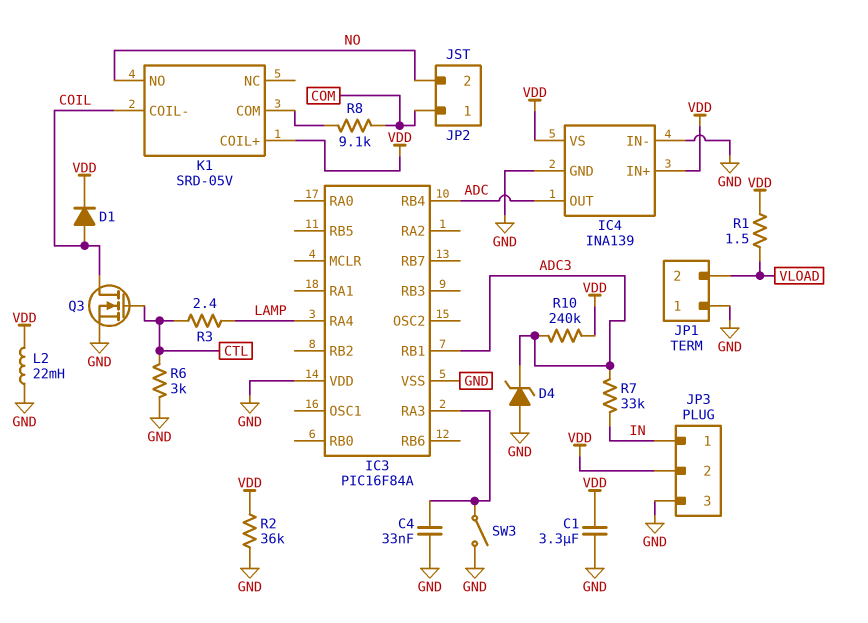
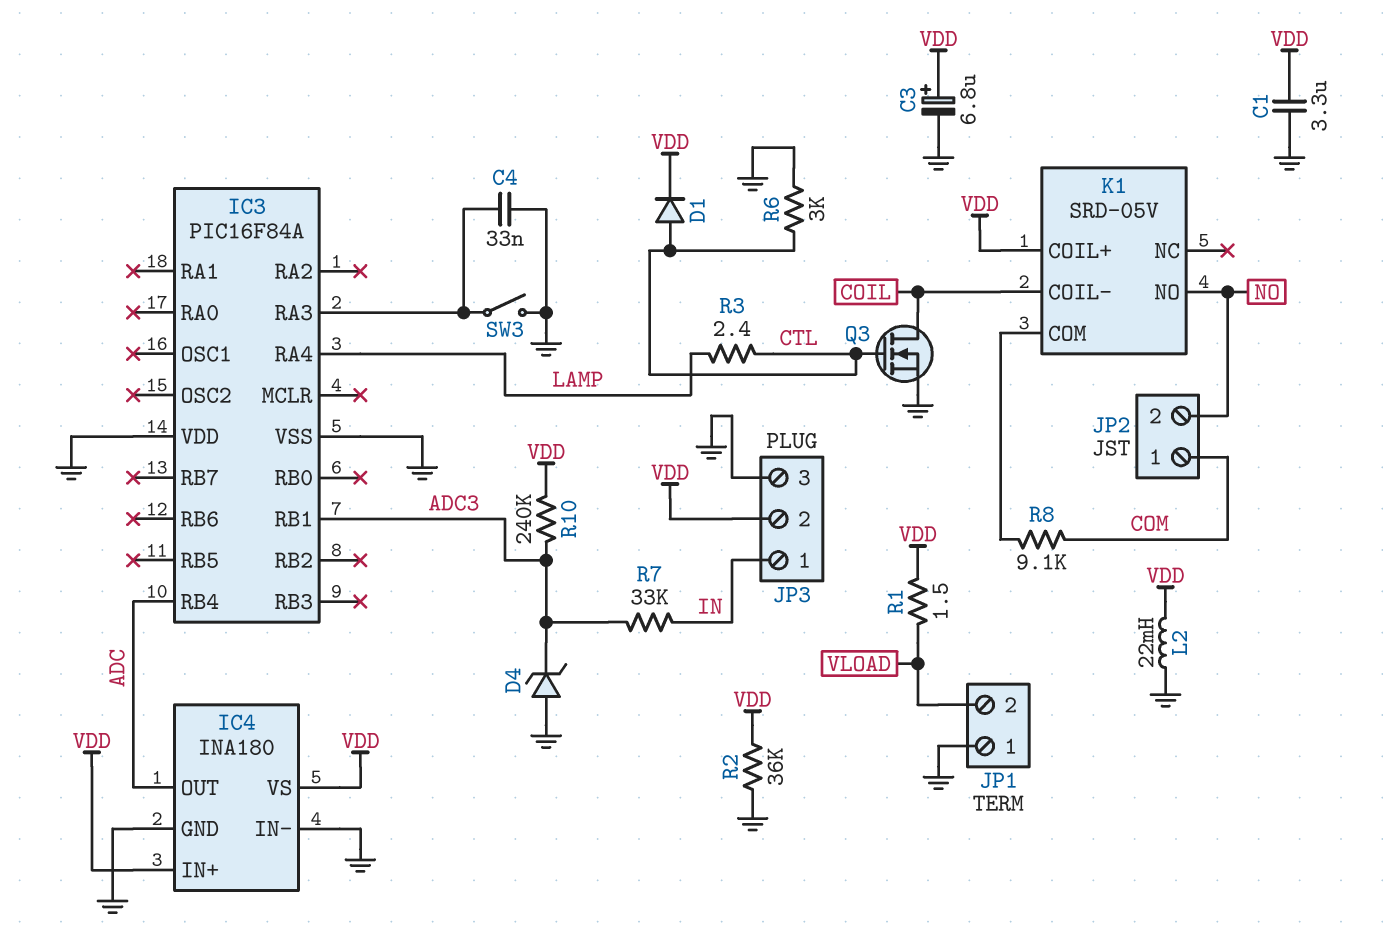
C3: none -> 6.8uF (plus VDD, minus GND)
D1: diode (A COIL, K VDD) -> diode (A CTL, K VDD)
IC4: INA139 -> INA180

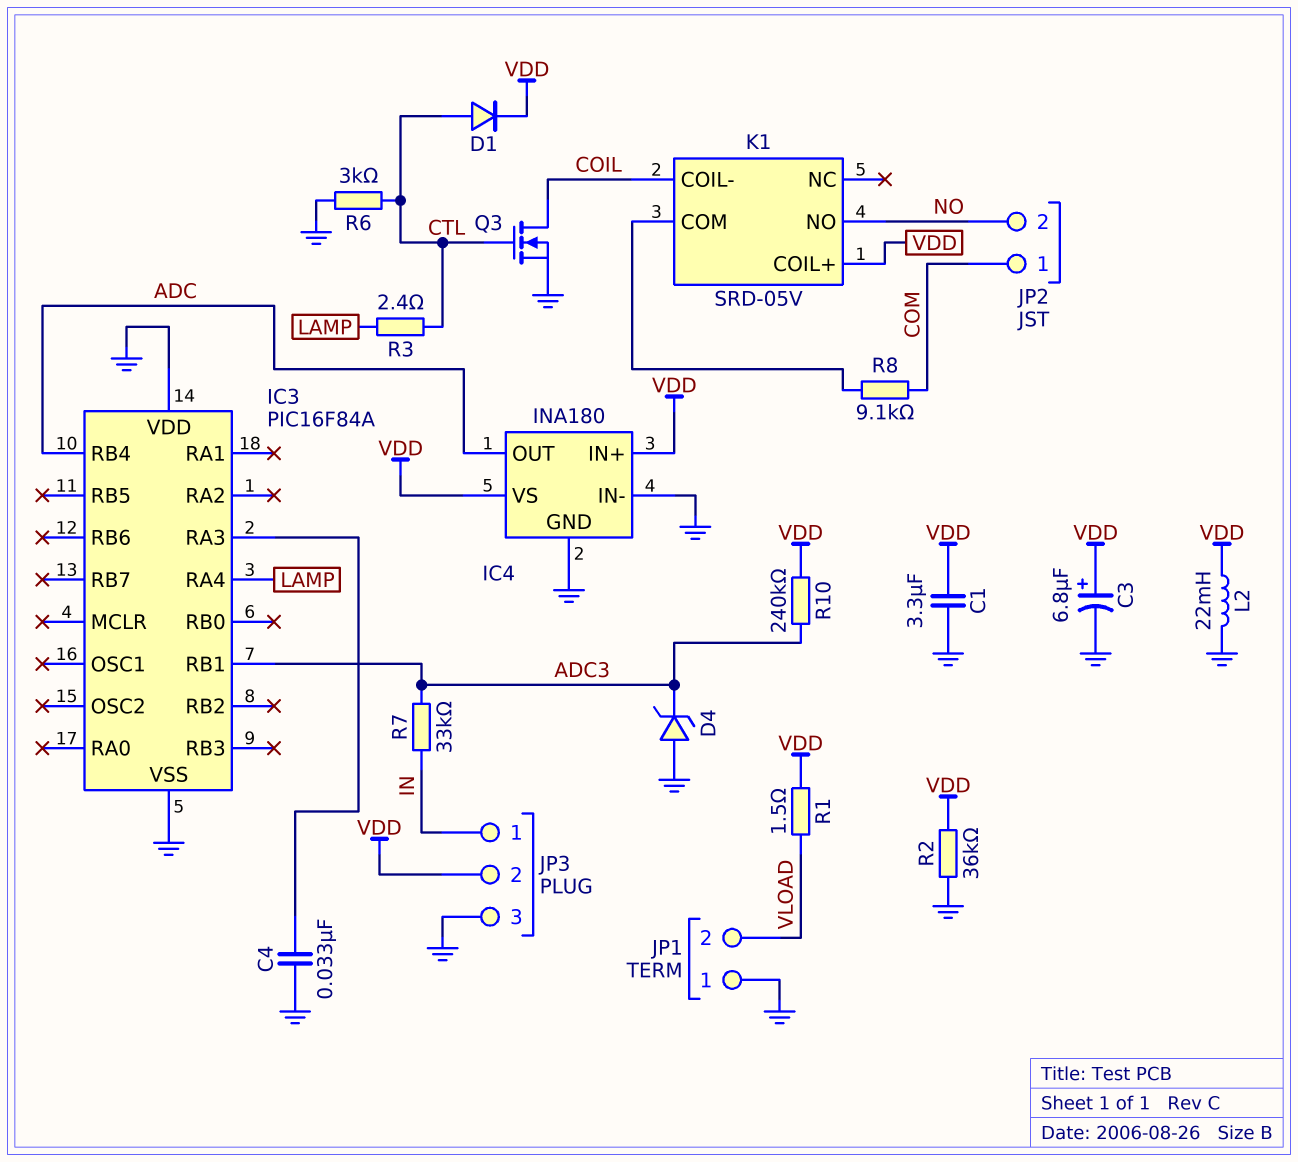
SW3: switch (GND, IC3/RA3) -> none

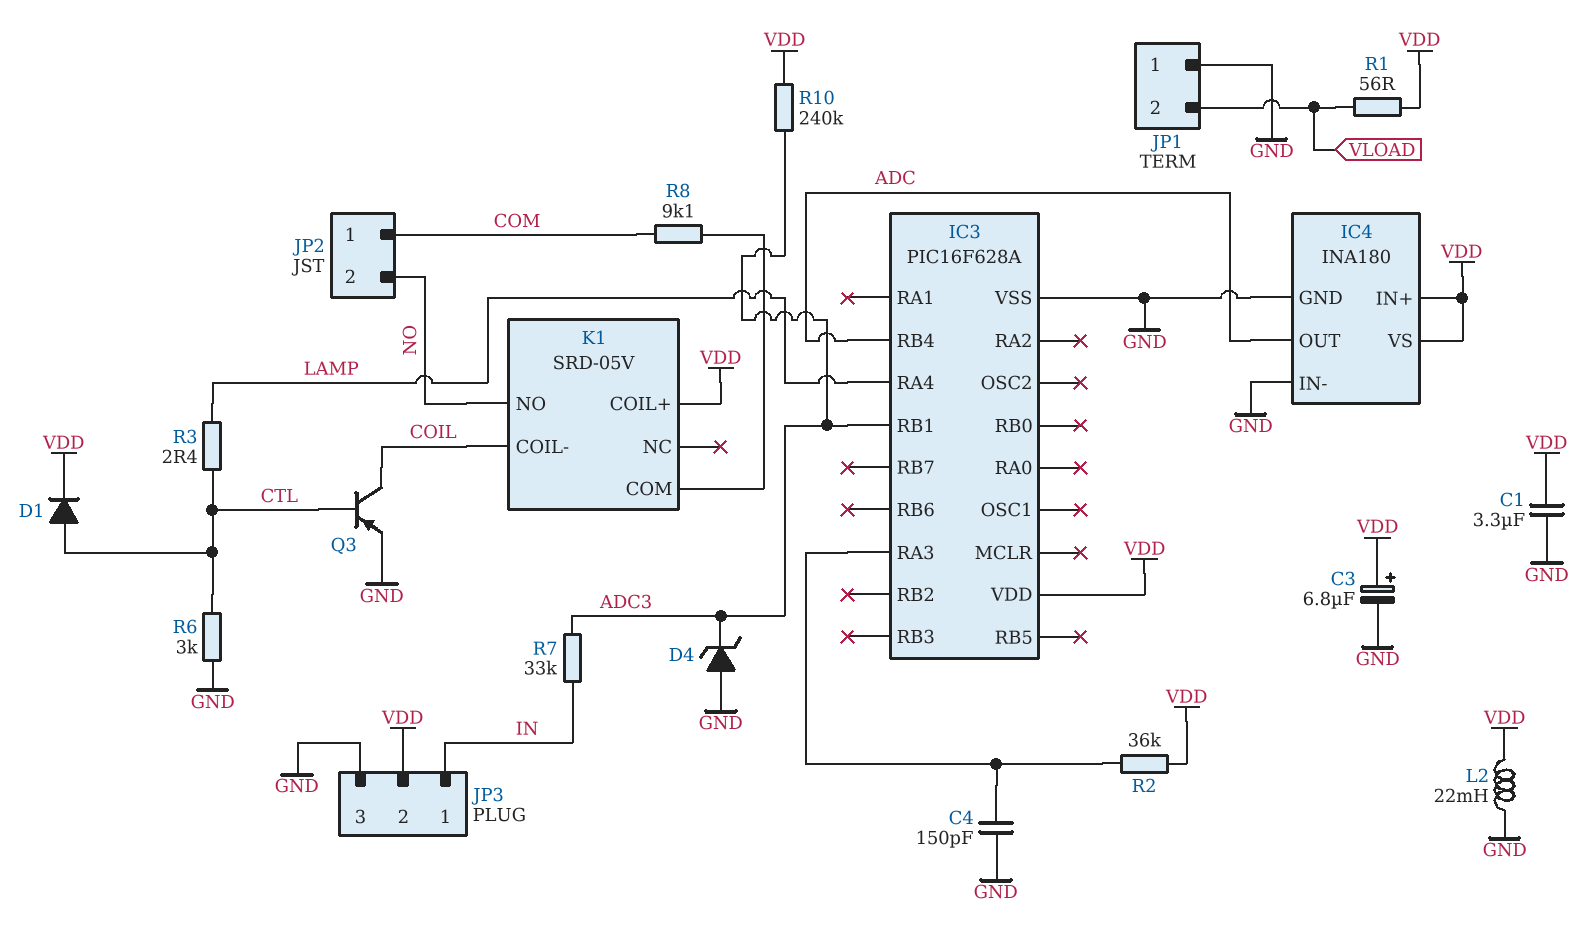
C4: 33nF (GND, IC3/RA3) -> 150pF (GND, IC3/RA3)
IC3: PIC16F84A -> PIC16F628A
IC3 pin VDD: GND -> VDD
Q3: NMOS (G CTL, D COIL, S GND) -> PNP (B CTL, C COIL, E GND)
R1: 1.5 (VDD, VLOAD) -> 56 (VDD, VLOAD)
R2: 36k (GND, VDD) -> 36k (IC3/RA3, VDD)

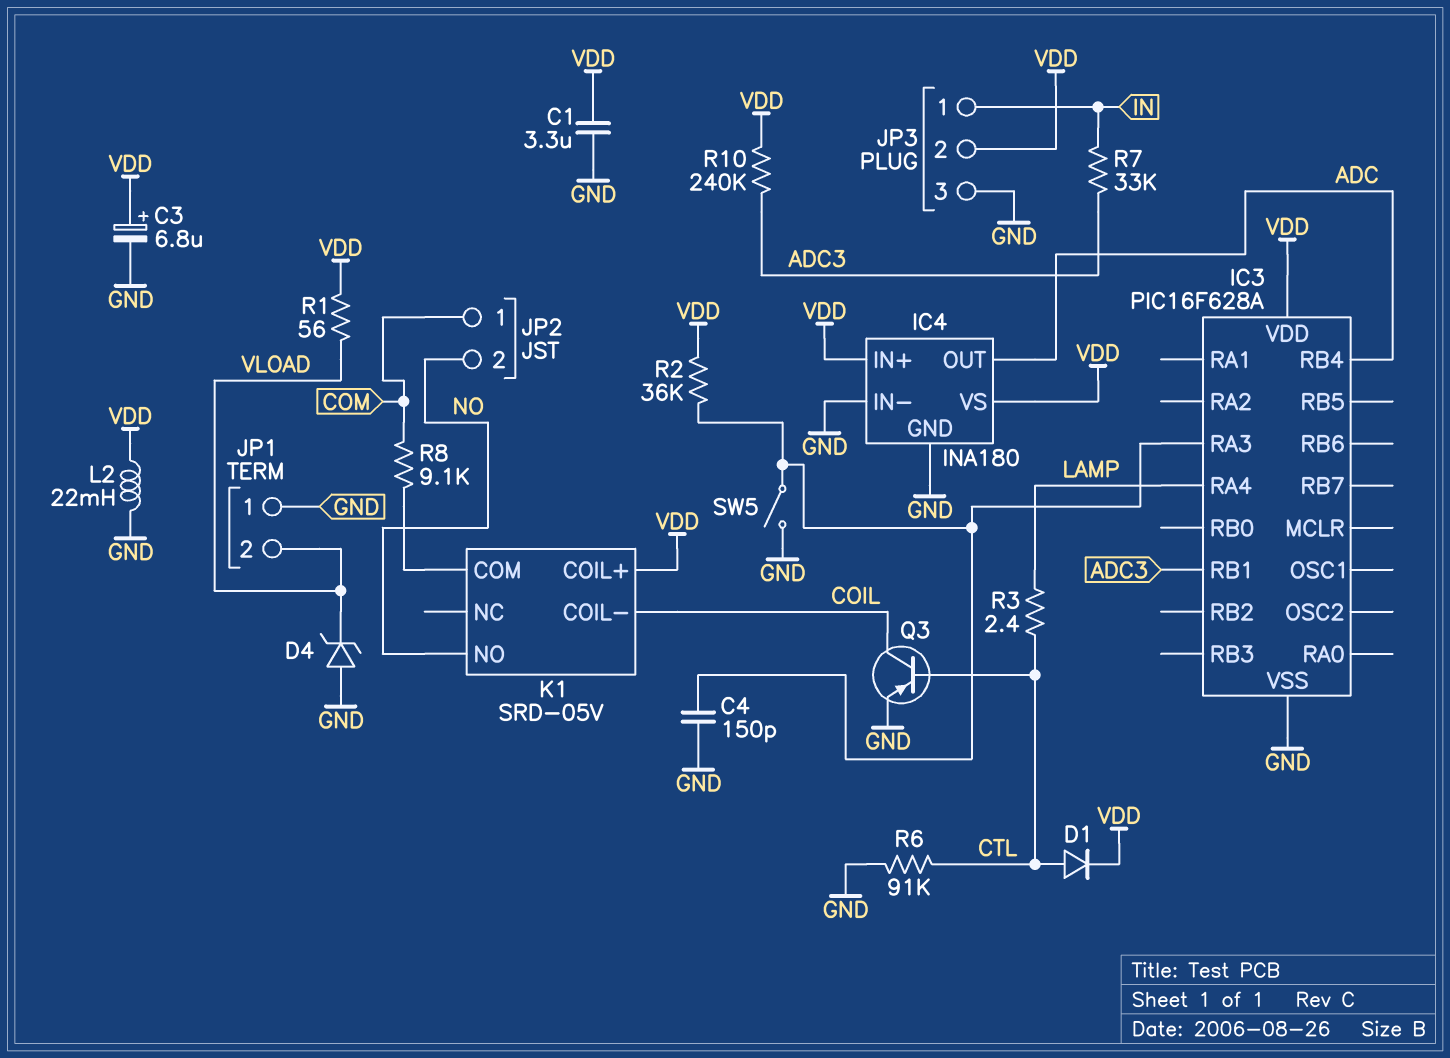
D4: zener (A GND, K ADC3) -> zener (A GND, K VLOAD)
R6: 3k (CTL, GND) -> 91k (CTL, GND)
SW5: none -> switch (GND, IC3/RA3)

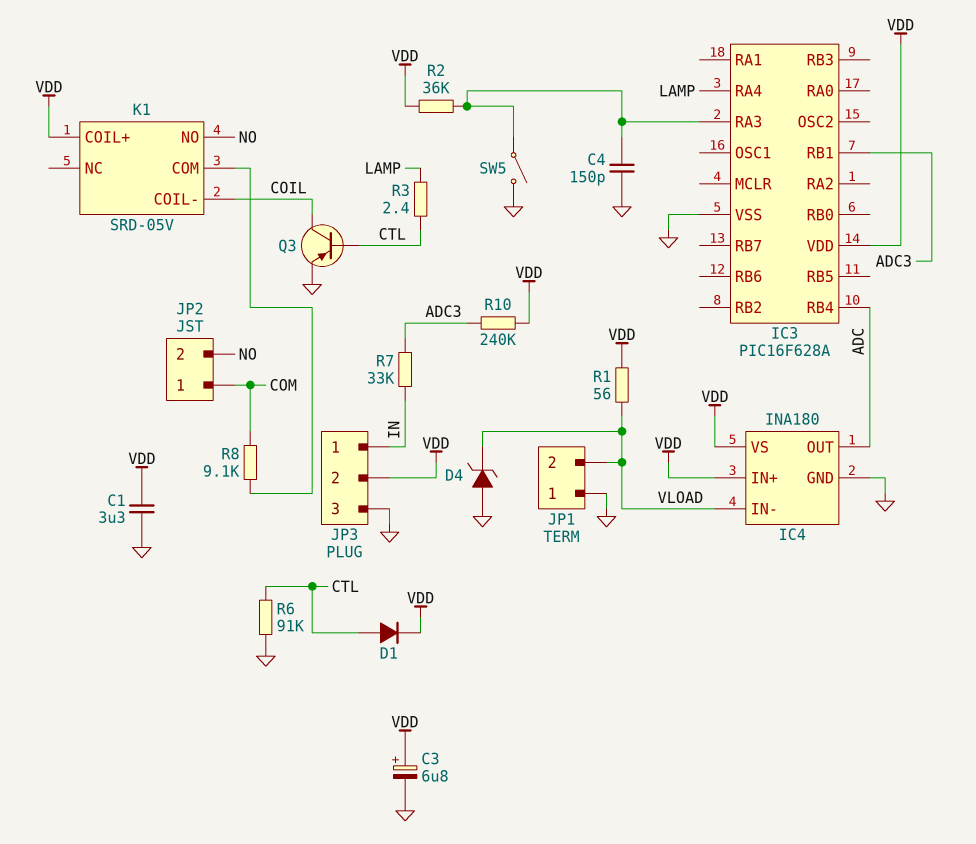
IC4 pin IN-: GND -> VLOAD
L2: 22mH (GND, VDD) -> none

